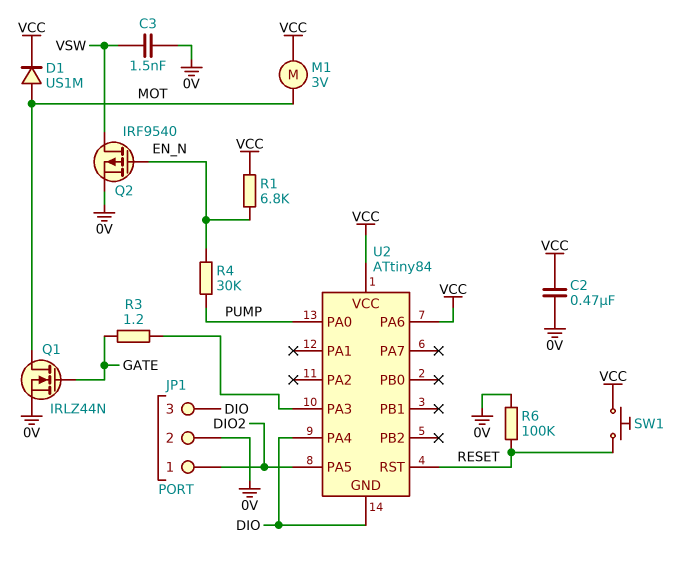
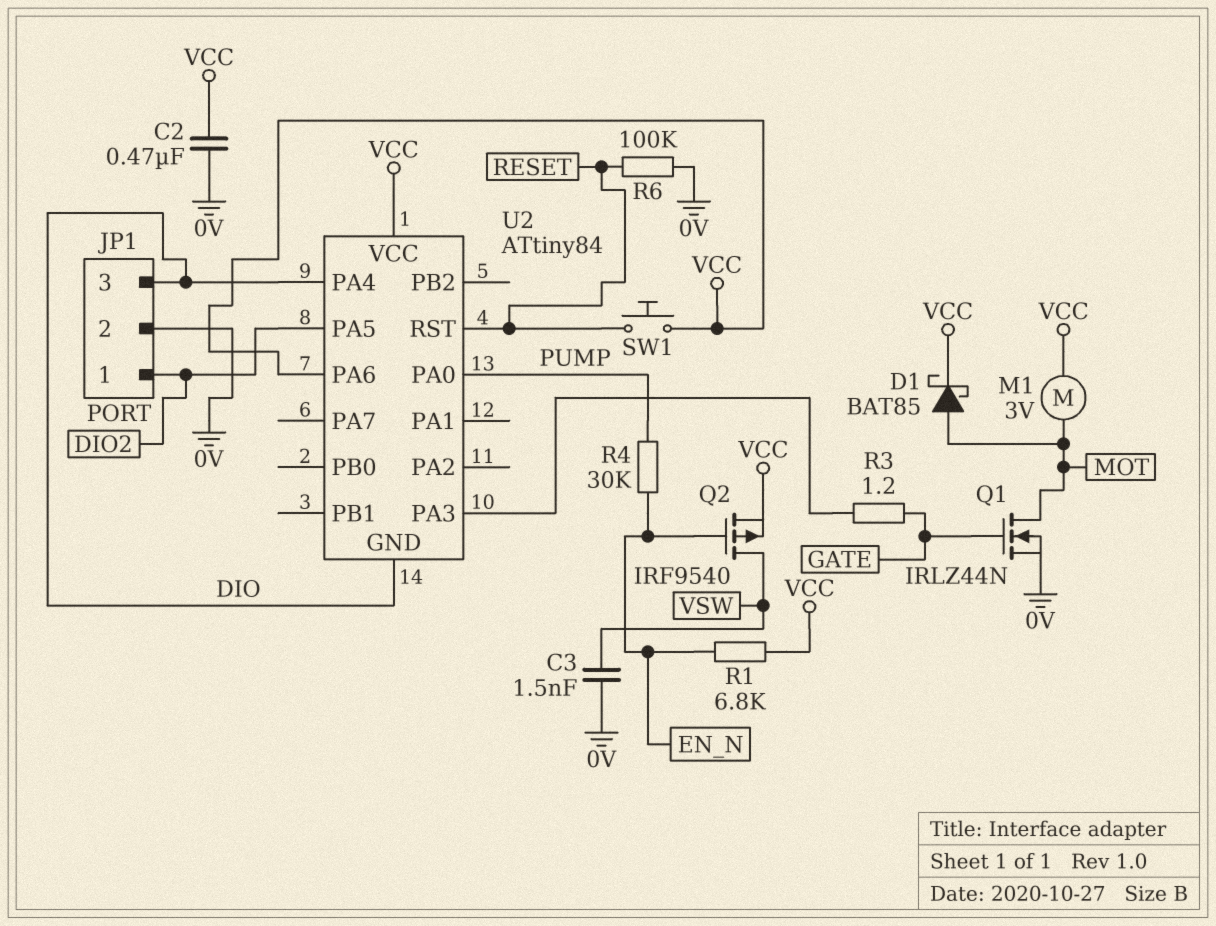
D1: diode US1M (A MOT, K VCC) -> schottky BAT85 (A MOT, K VCC)
Q2: PMOS IRF9540 (G EN_N, D VSW, S 0V) -> PMOS IRF9540 (G EN_N, D VSW, S VCC)

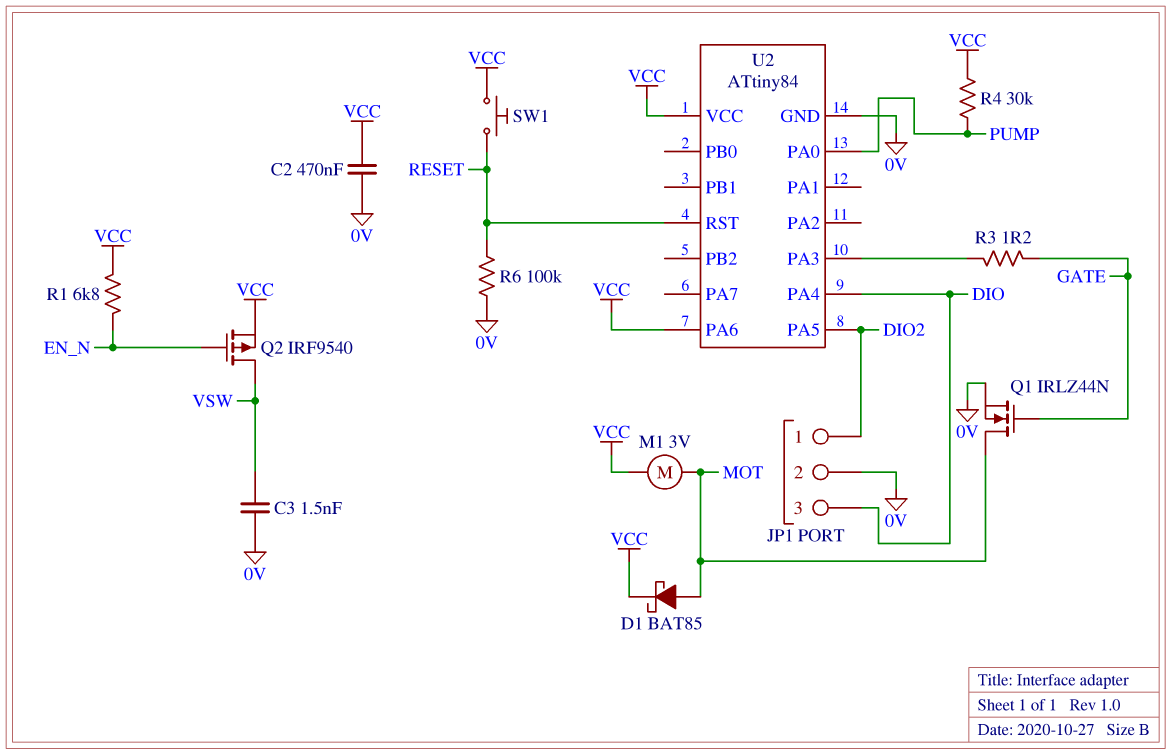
R4: 30k (EN_N, PUMP) -> 30k (PUMP, VCC)
U2 pin GND: DIO -> 0V

